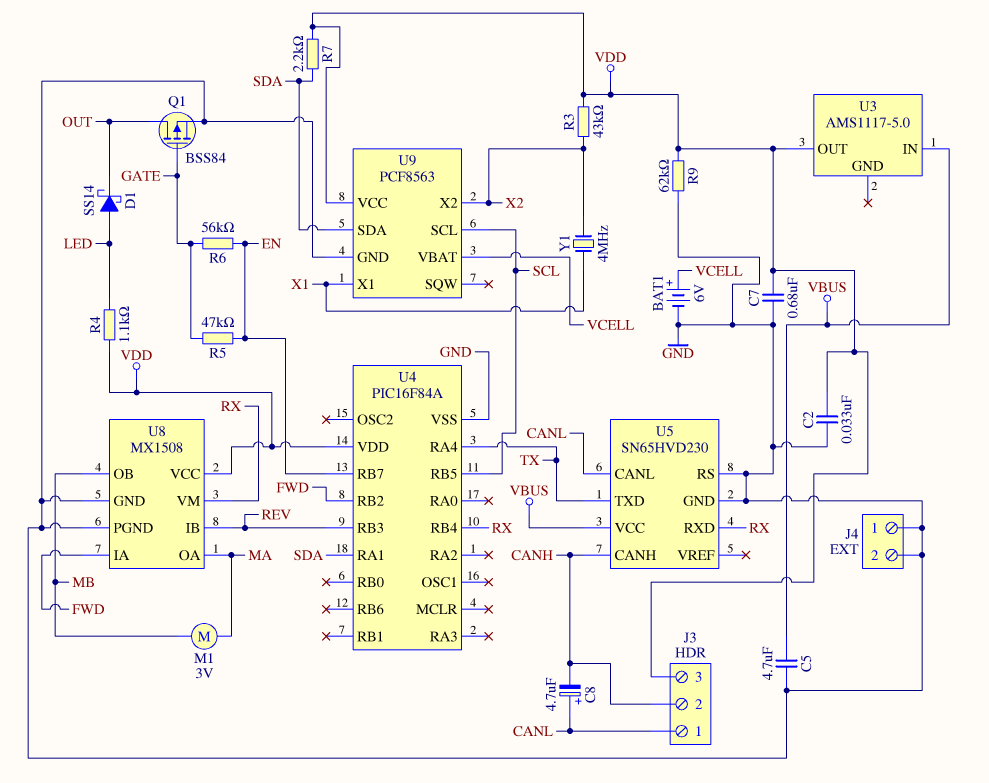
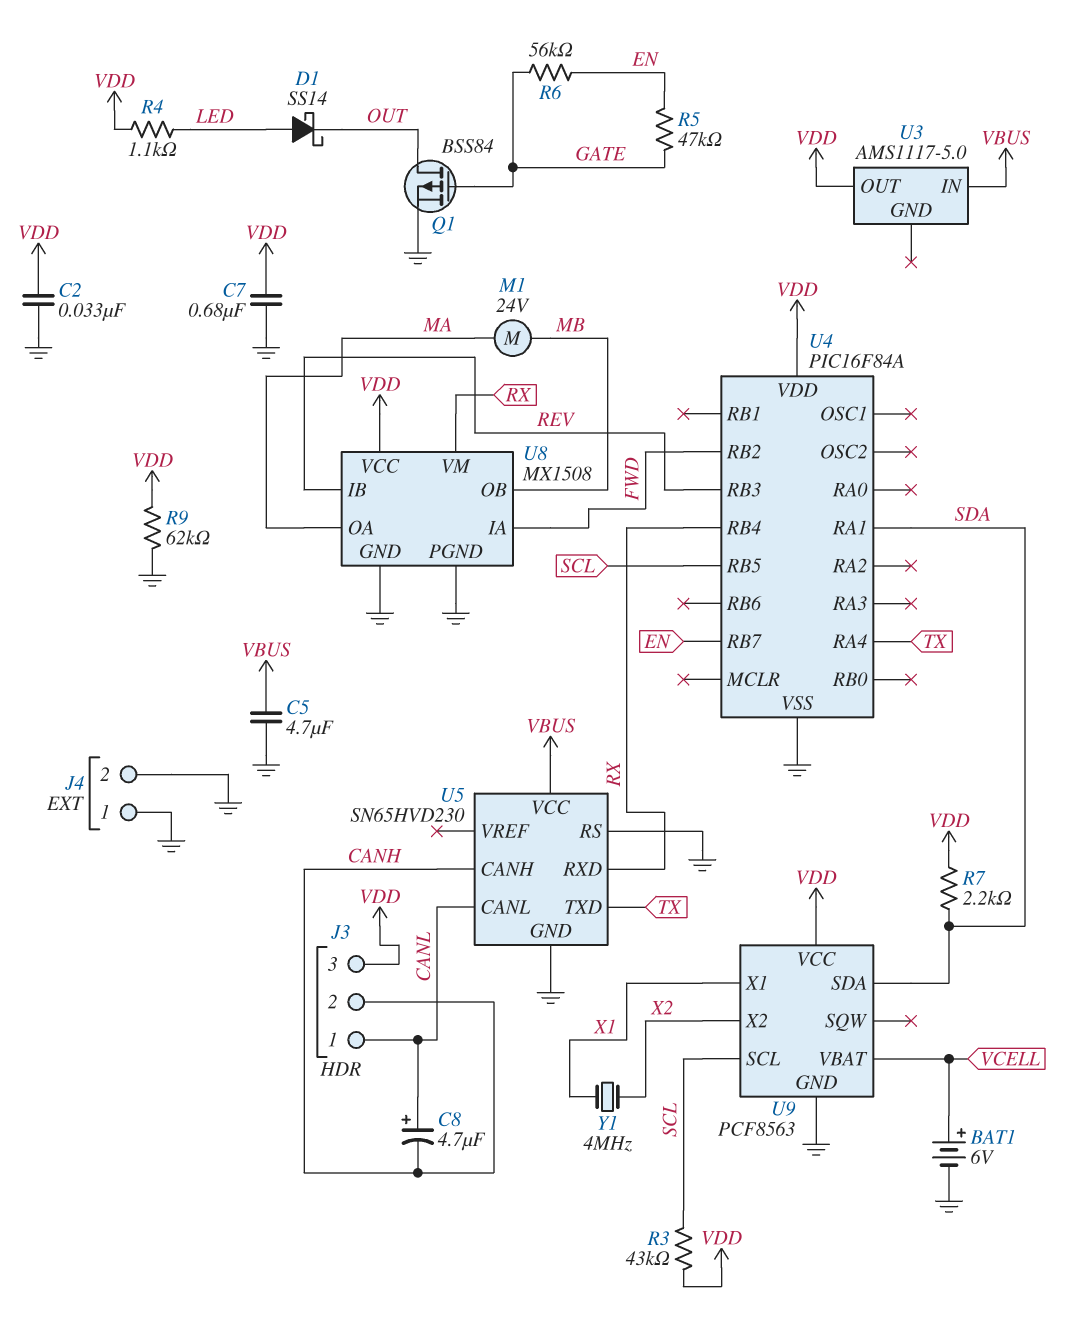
M1: motor 3V (MA, MB) -> motor 24V (MA, MB)
R3: 43k (VDD, X2) -> 43k (SCL, VDD)

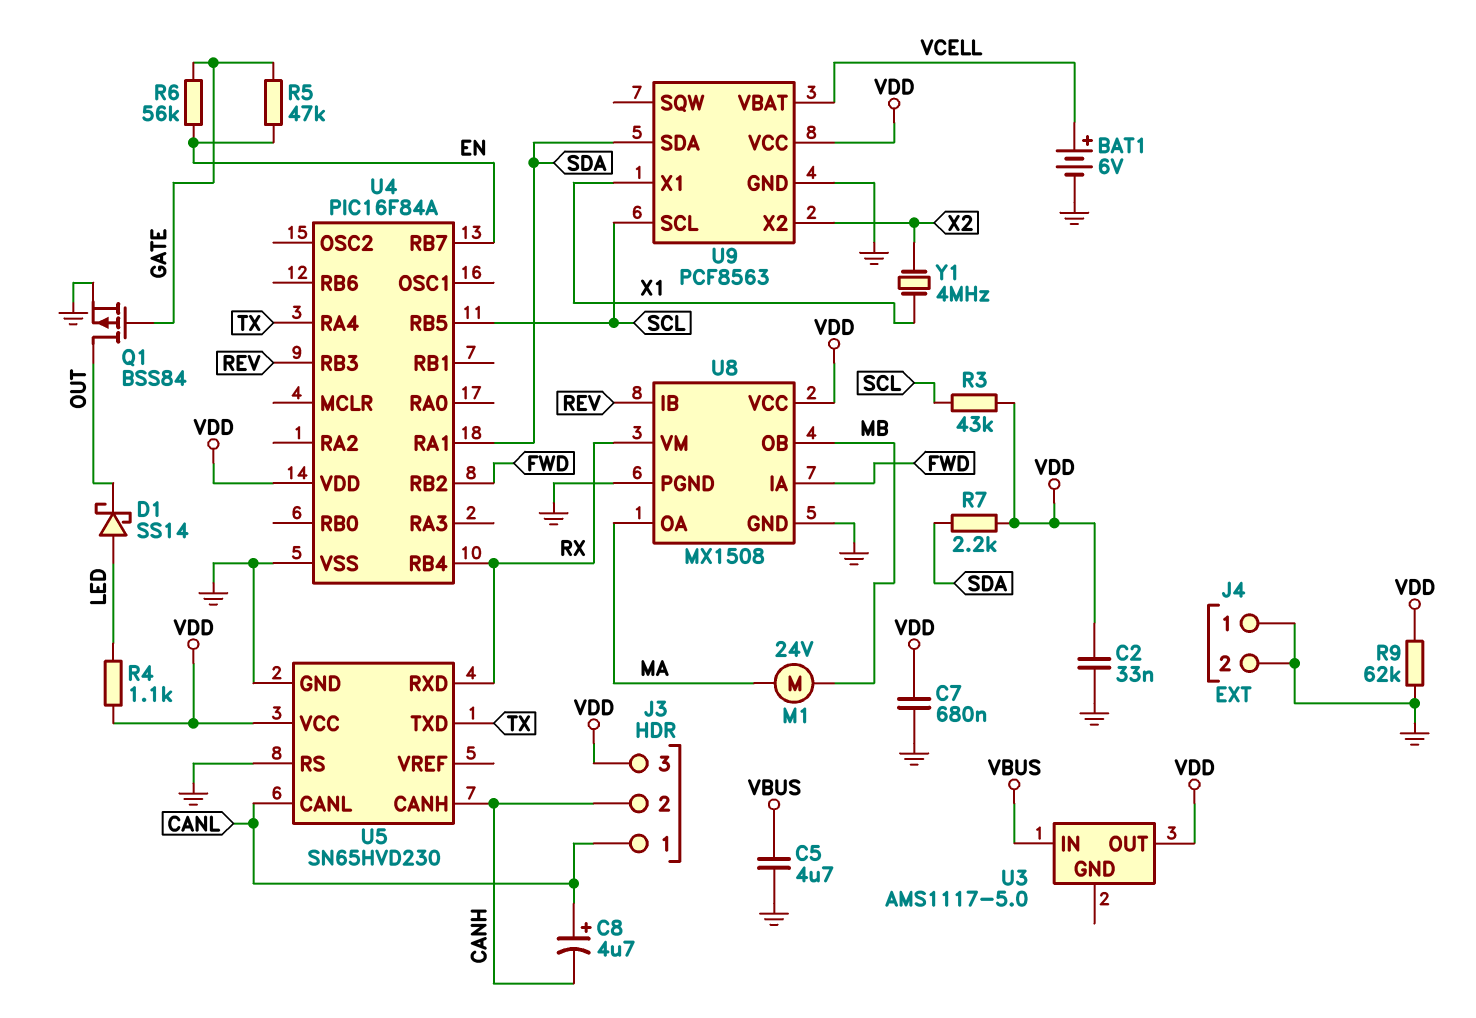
U5 pin VCC: VBUS -> VDD

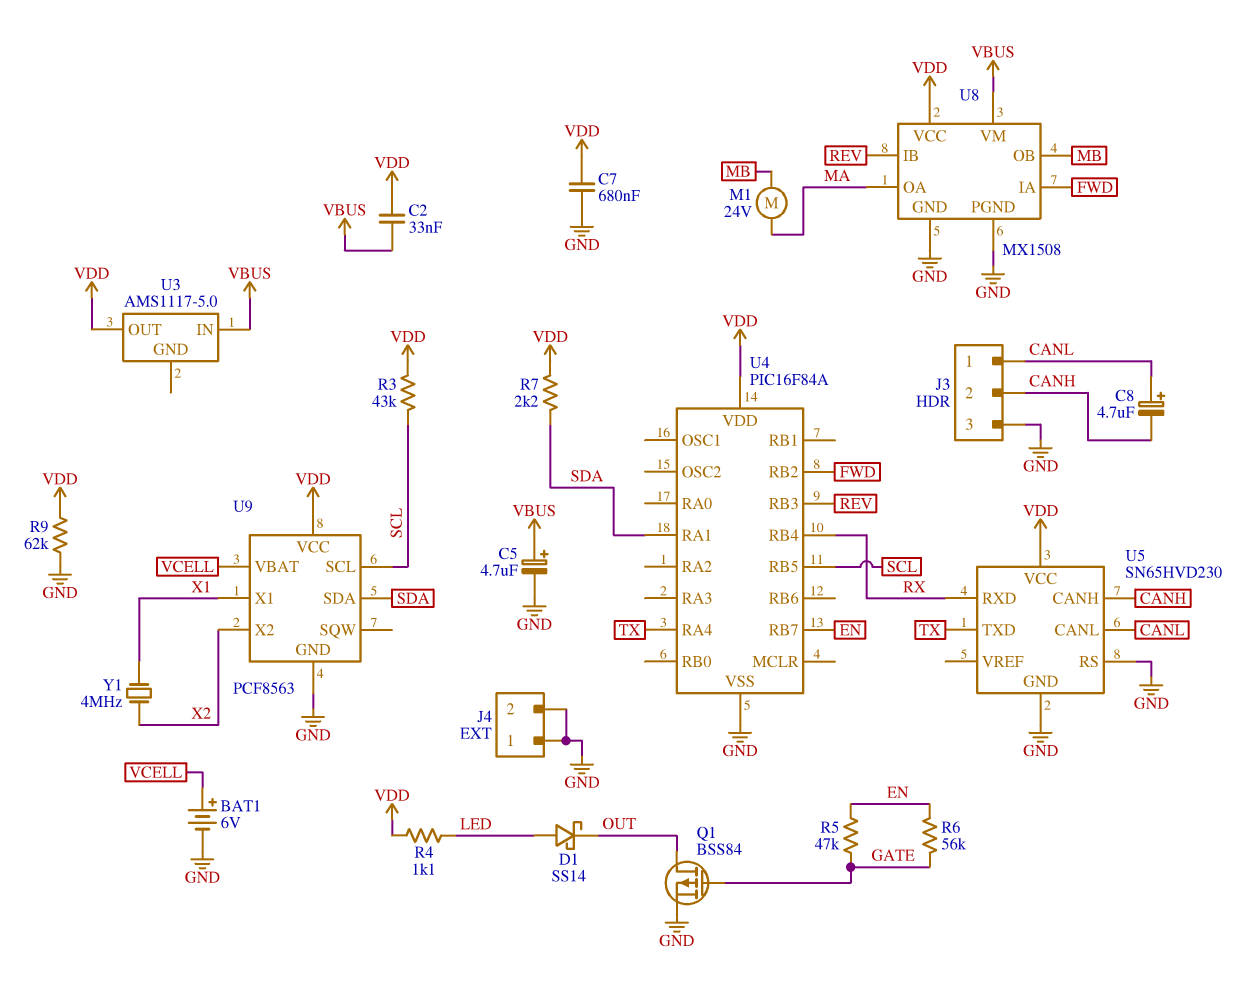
C2: 33nF (GND, VDD) -> 33nF (VBUS, VDD)
C5: 4.7uF (GND, VBUS) -> 4.7uF (plus VBUS, minus GND)
J3 pin 3: VDD -> GND
U8 pin VM: RX -> VBUS

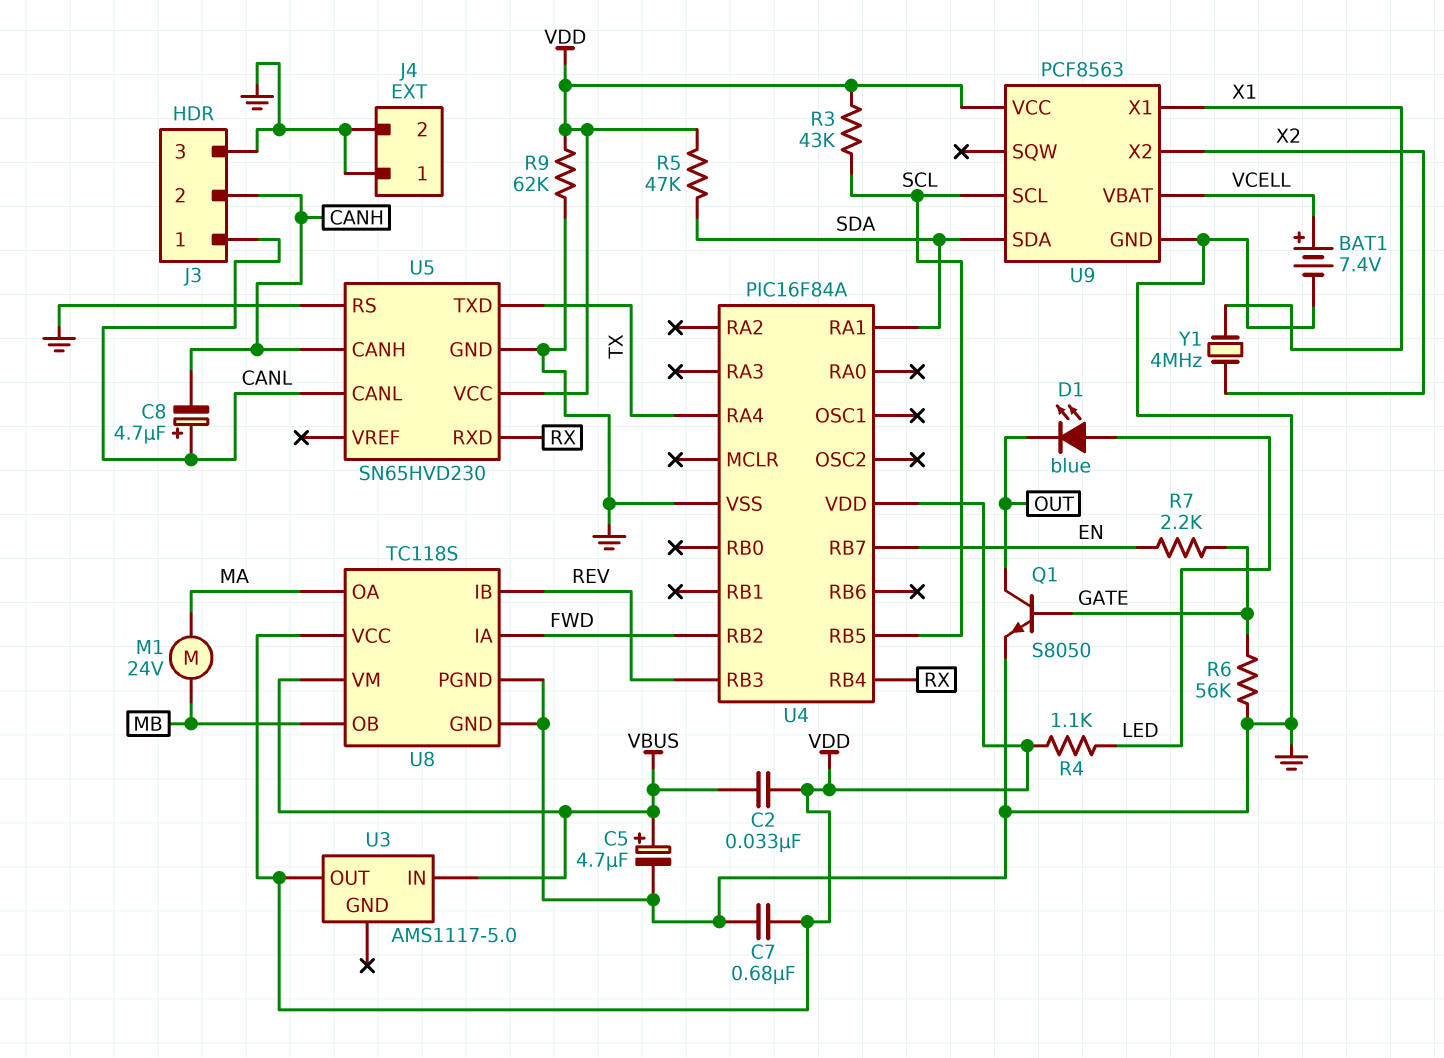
BAT1: 6V (plus VCELL, minus GND) -> 7.4V (plus VCELL, minus GND)
D1: schottky SS14 (A LED, K OUT) -> LED blue (A LED, K OUT)
Q1: PMOS BSS84 (G GATE, D OUT, S GND) -> NPN S8050 (B GATE, C OUT, E GND)
R5: 47k (EN, GATE) -> 47k (SDA, VDD)
R6: 56k (EN, GATE) -> 56k (GATE, GND)
R7: 2.2k (SDA, VDD) -> 2.2k (EN, GATE)
U8: MX1508 -> TC118S

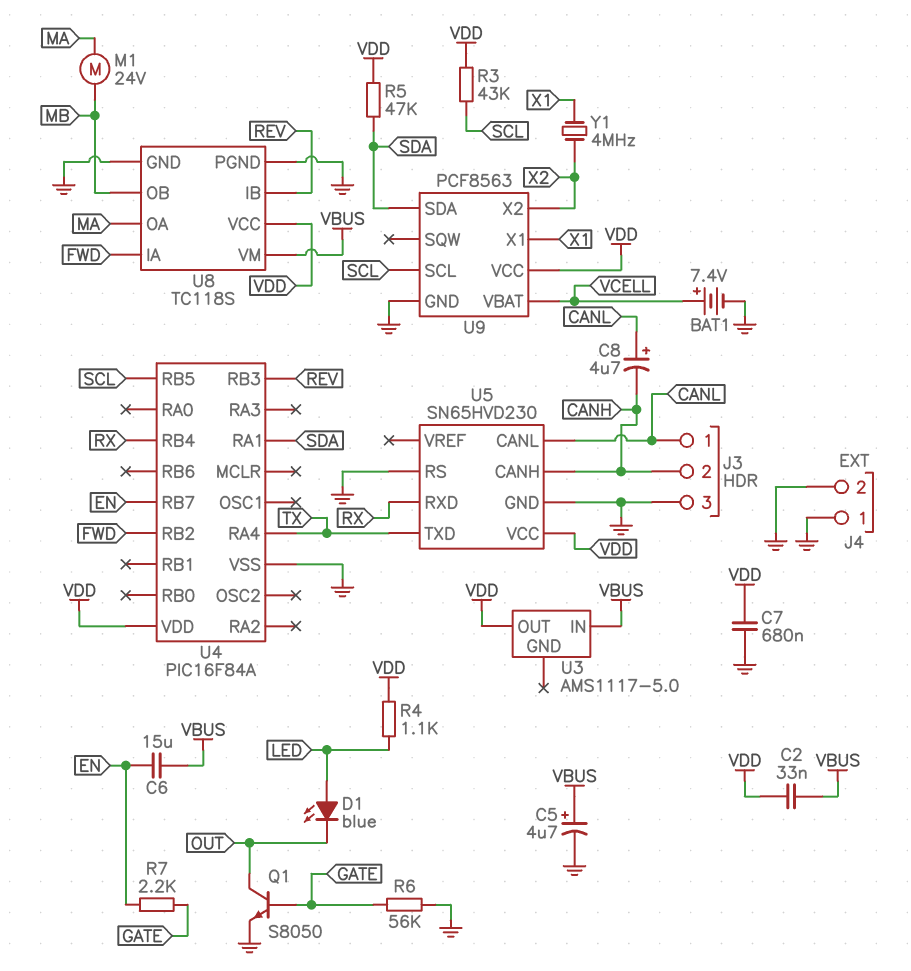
C6: none -> 15uF (EN, VBUS)
R9: 62k (GND, VDD) -> none

